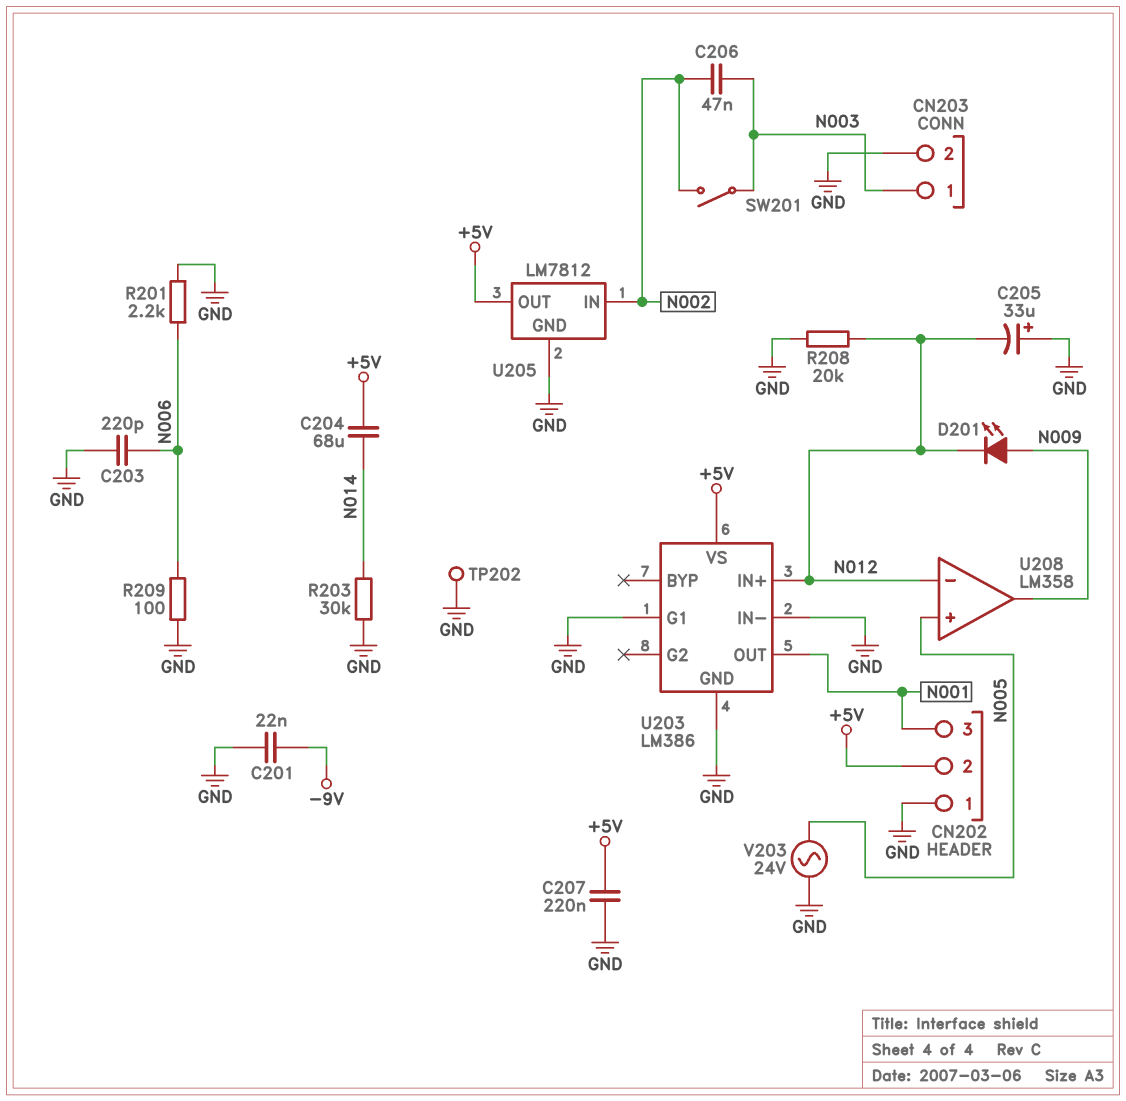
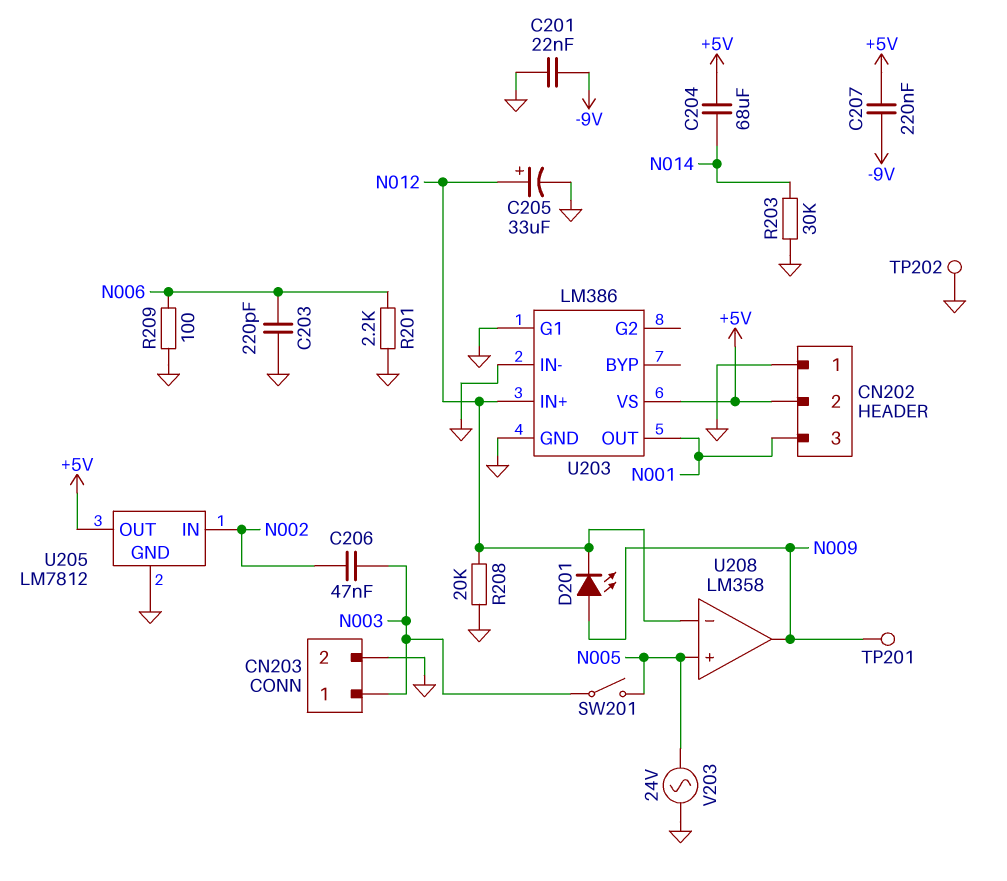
C205: 33uF (plus GND, minus N012) -> 33uF (plus N012, minus GND)
C207: 220nF (+5V, GND) -> 220nF (+5V, -9V)
SW201: switch (N002, N003) -> switch (N003, N005)
TP201: none -> test point (N009)

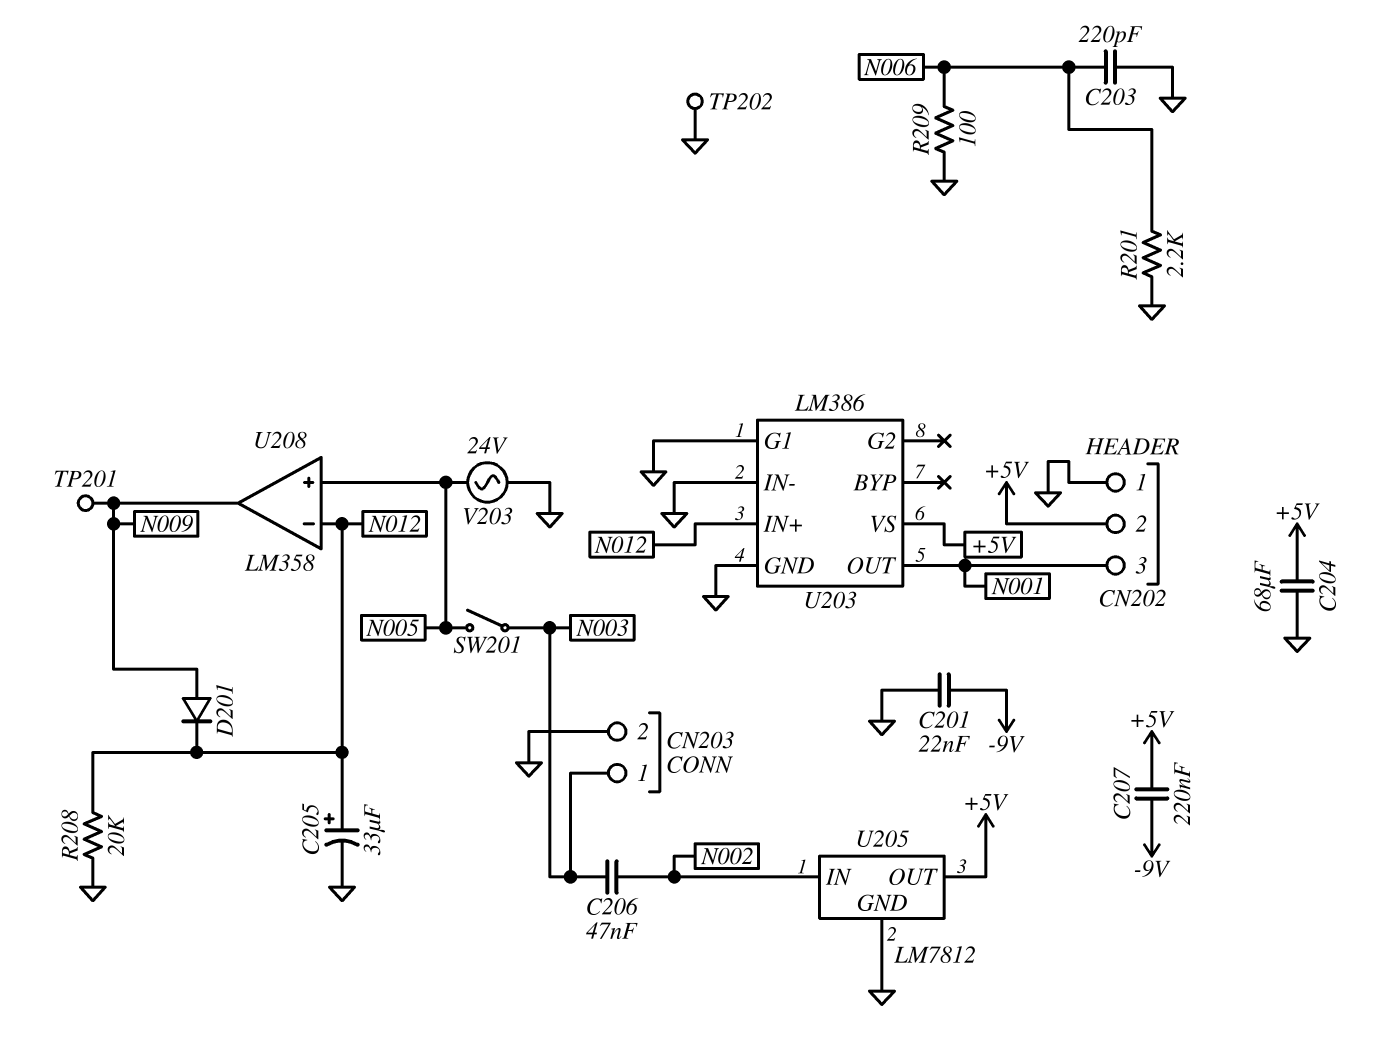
C204: 68uF (+5V, N014) -> 68uF (+5V, GND)
D201: LED (A N009, K N012) -> diode (A N009, K N012)
R203: 30k (GND, N014) -> none

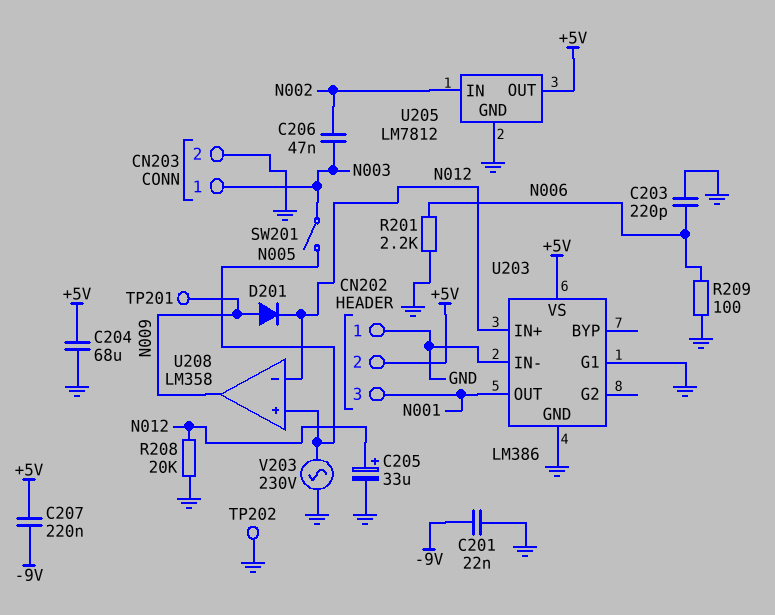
V203: AC 24V (GND, N005) -> AC 230V (GND, N005)

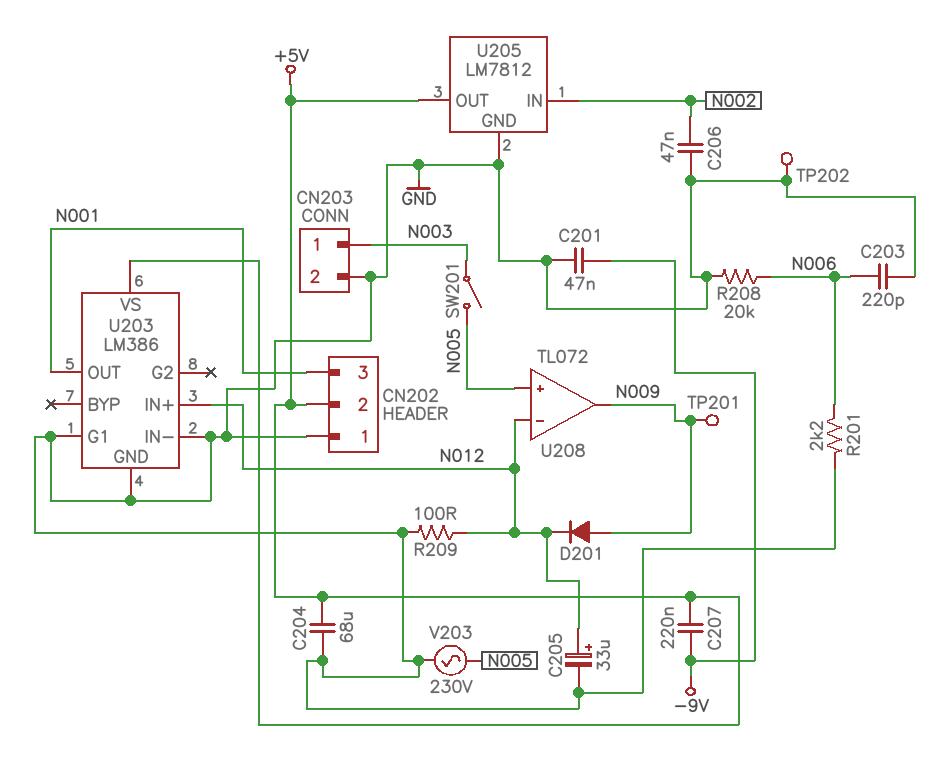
C201: 22nF (-9V, GND) -> 47nF (-9V, GND)
C206: 47nF (N002, N003) -> 47nF (GND, N002)
R208: 20k (GND, N012) -> 20k (GND, N006)
R209: 100 (GND, N006) -> 100 (GND, N012)
U208: LM358 -> TL072

